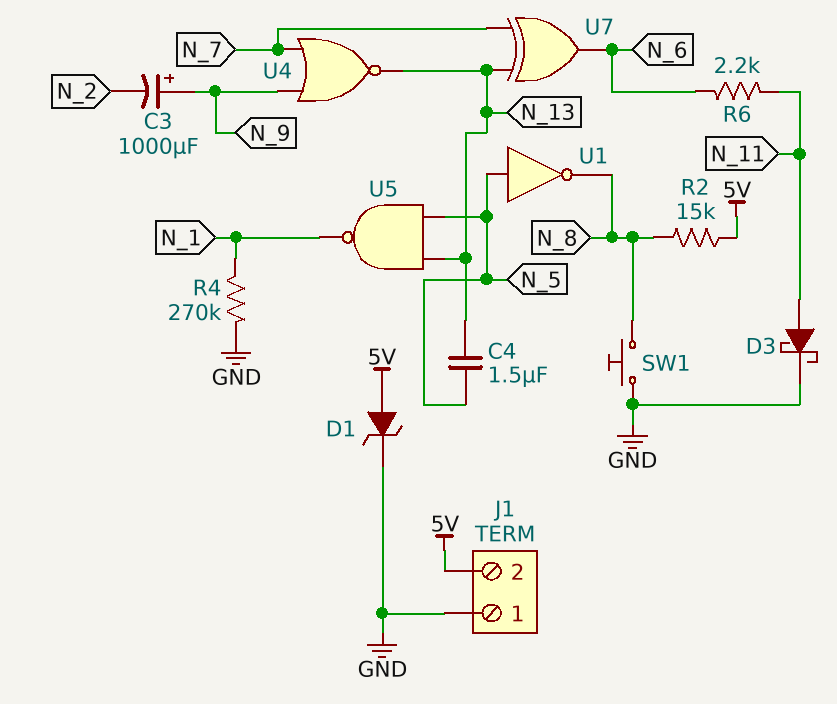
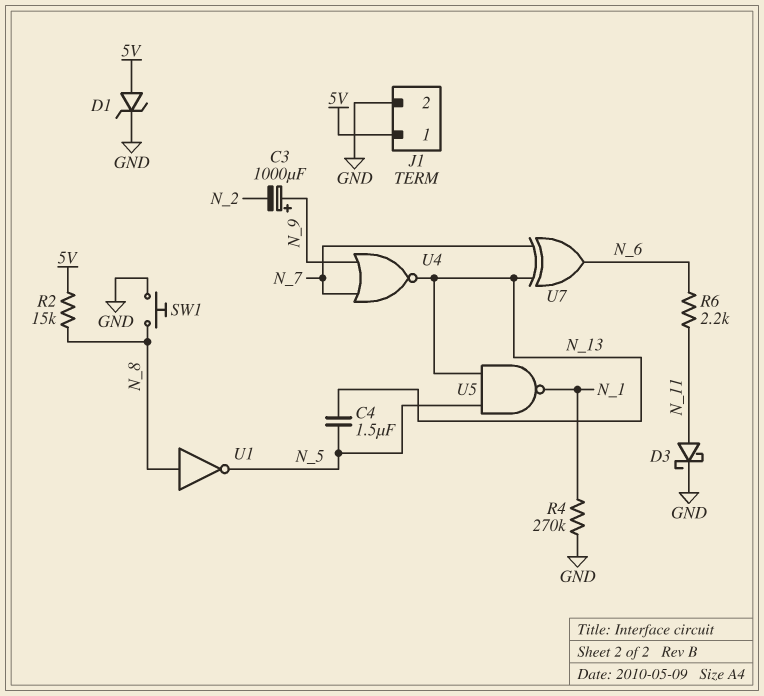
J1 pin 1: GND -> 5V
J1 pin 2: 5V -> GND
U1: NOT (in N_5, out N_8) -> NOT (in N_8, out N_5)

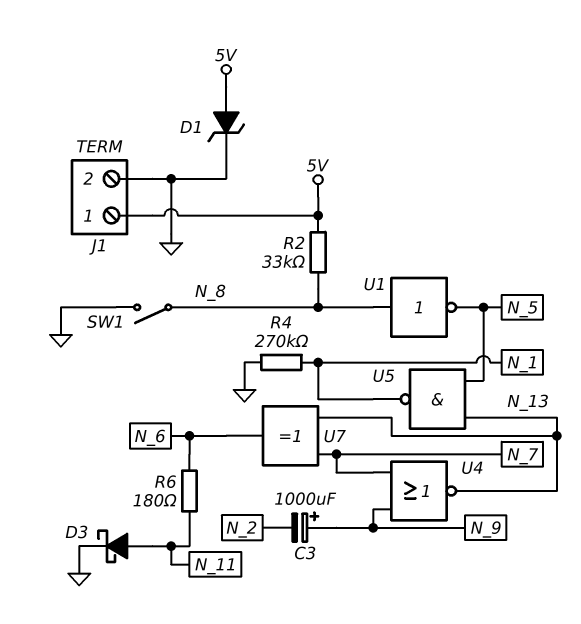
C4: 1.5uF (N_5, N_13) -> none
R2: 15k (5V, N_8) -> 33k (5V, N_8)
R6: 2.2k (N_6, N_11) -> 180 (N_6, N_11)
SW1: button (GND, N_8) -> switch (GND, N_8)

